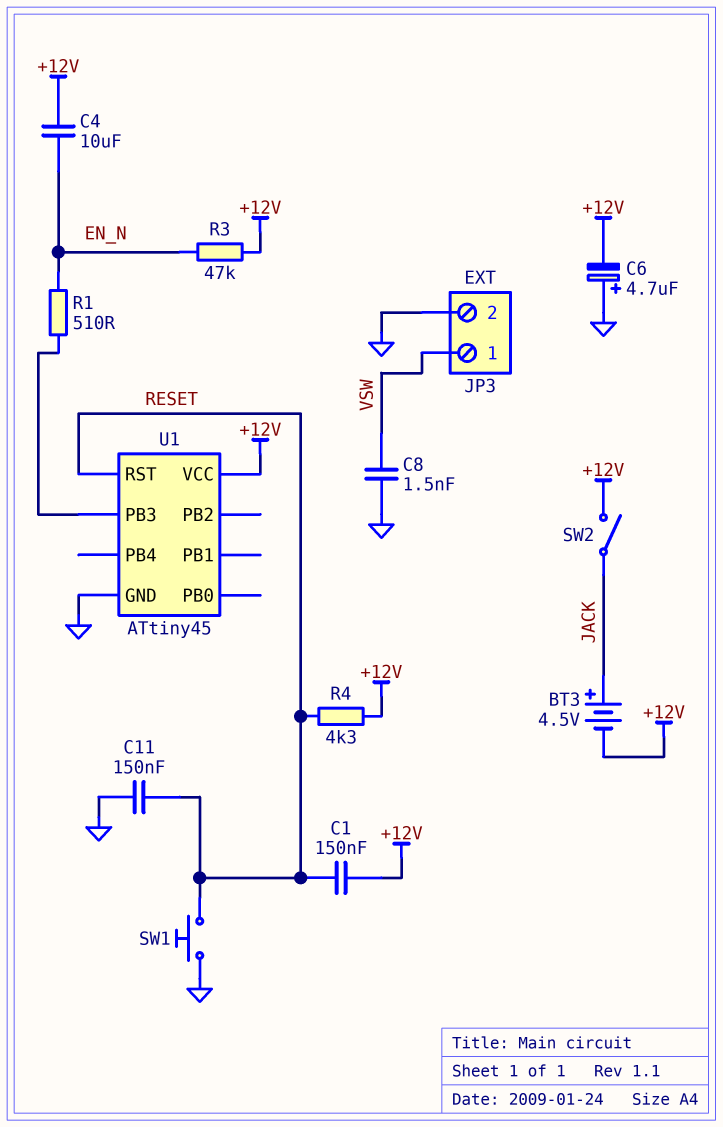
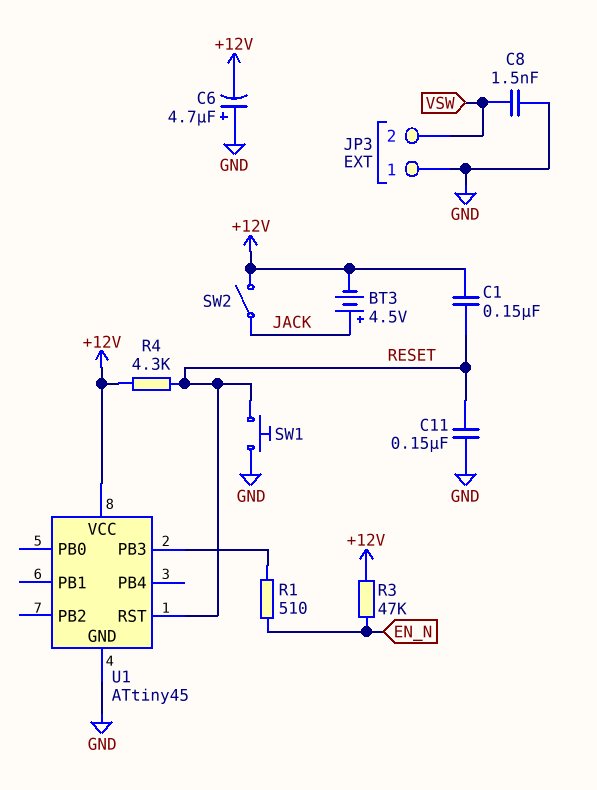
C4: 10uF (+12V, EN_N) -> none
JP3 pin 1: VSW -> GND
JP3 pin 2: GND -> VSW

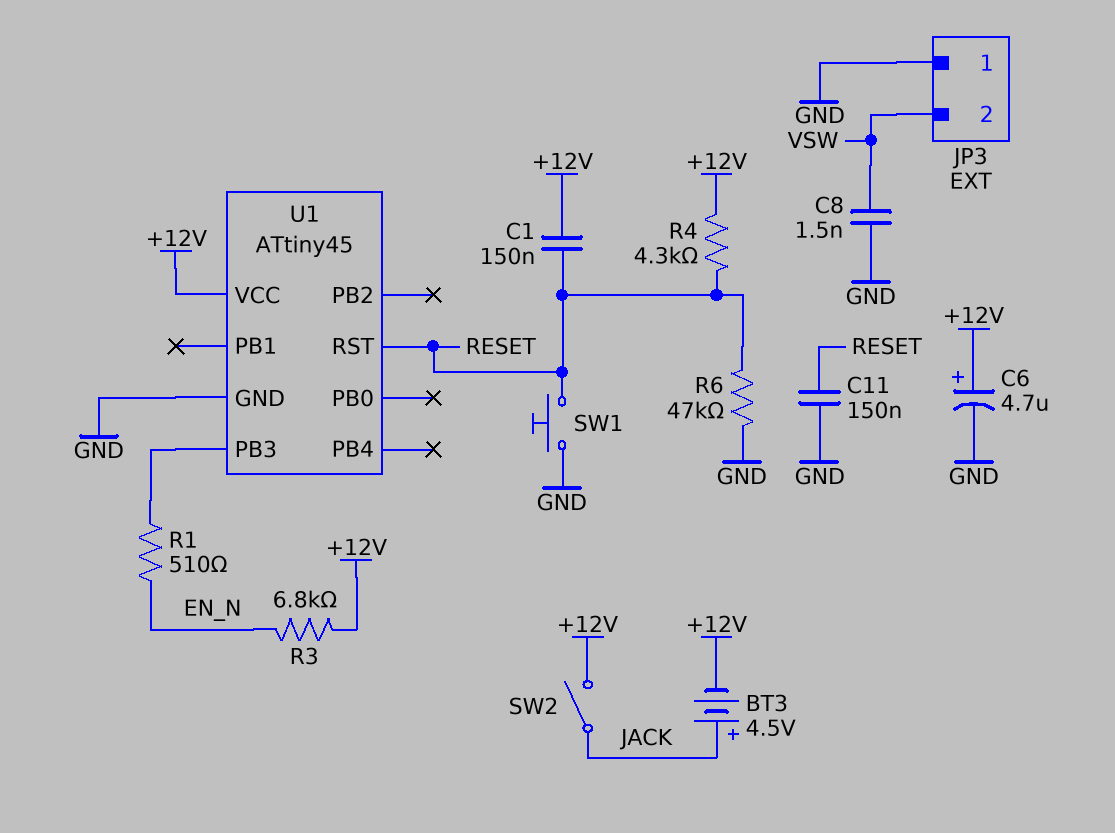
C6: 4.7uF (plus GND, minus +12V) -> 4.7uF (plus +12V, minus GND)
R3: 47k (+12V, EN_N) -> 6.8k (+12V, EN_N)
R6: none -> 47k (GND, RESET)

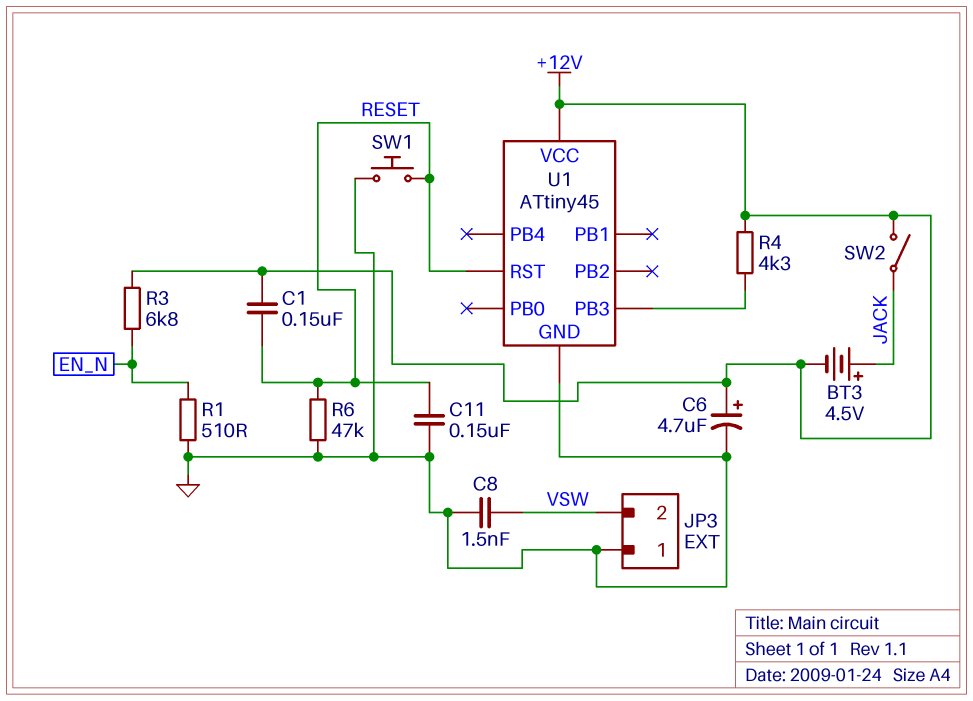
R1: 510 (EN_N, U1/PB3) -> 510 (EN_N, GND)
R4: 4.3k (+12V, RESET) -> 4.3k (+12V, U1/PB3)

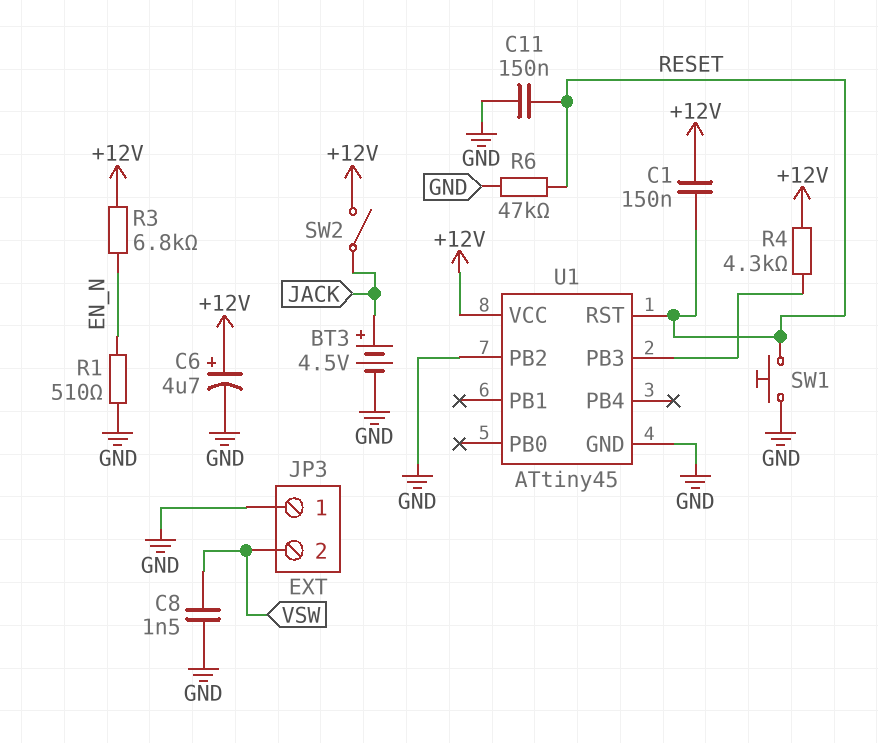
BT3: 4.5V (plus JACK, minus +12V) -> 4.5V (plus JACK, minus GND)
U1 pin PB2: none -> GND

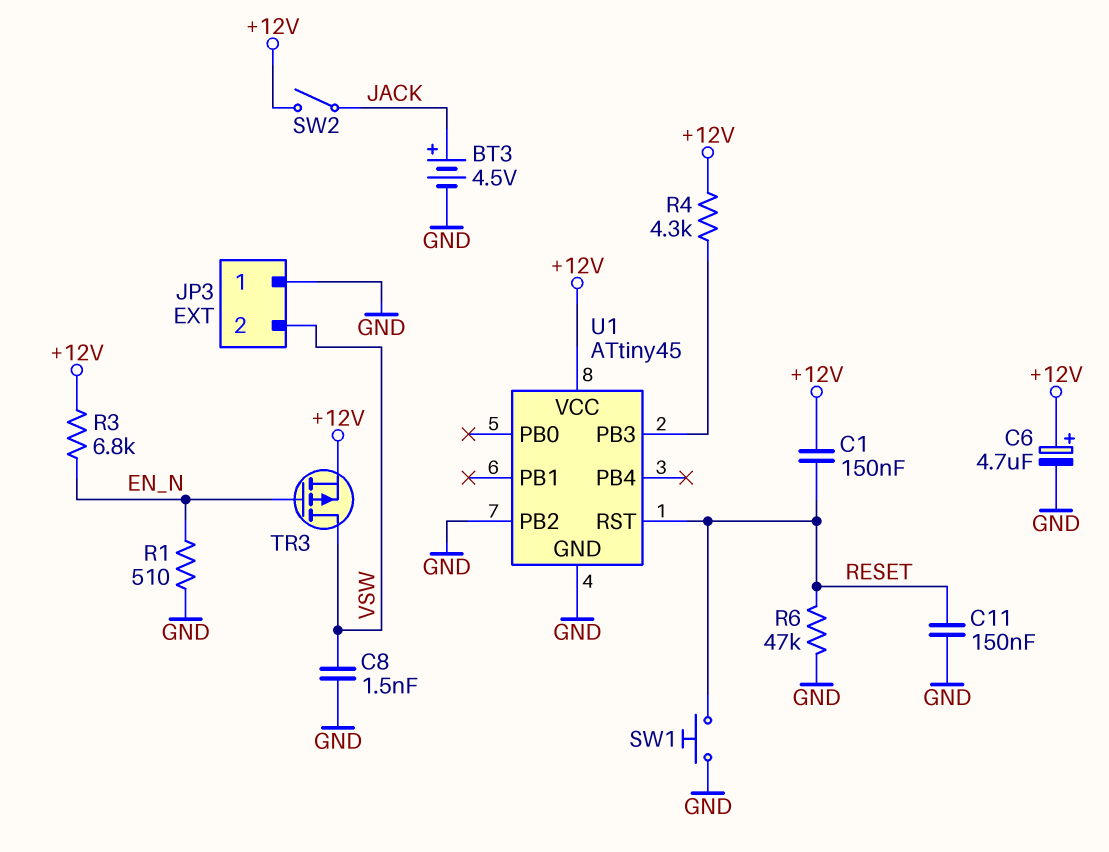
TR3: none -> PMOS (G EN_N, D VSW, S +12V)

